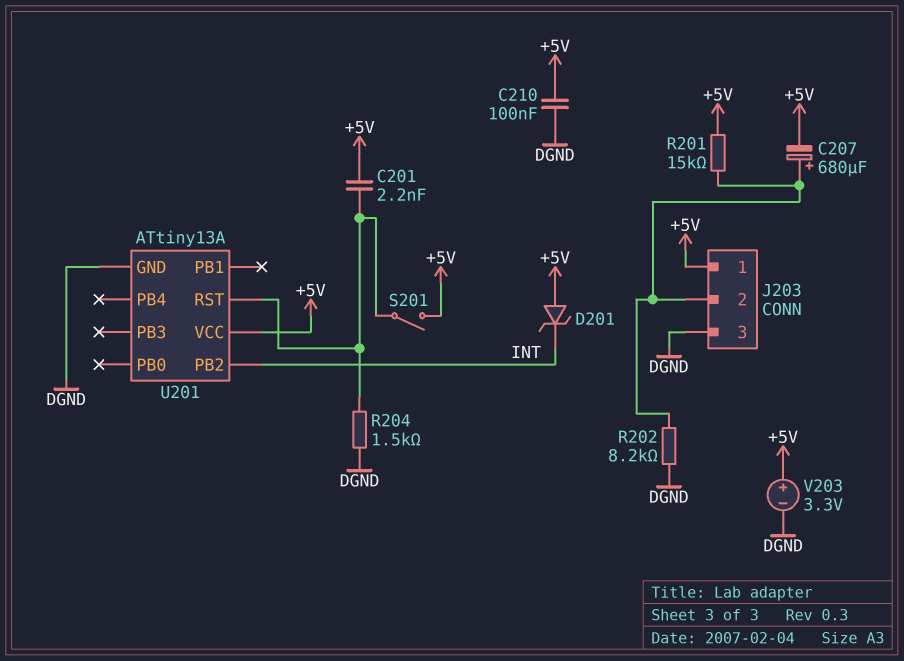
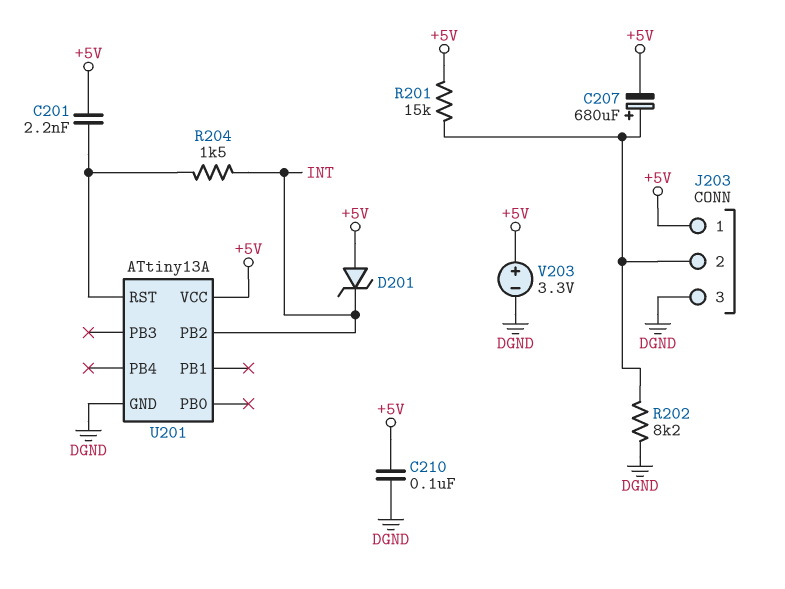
R204: 1.5k (DGND, U201/RST) -> 1.5k (INT, U201/RST)
S201: switch (+5V, U201/RST) -> none

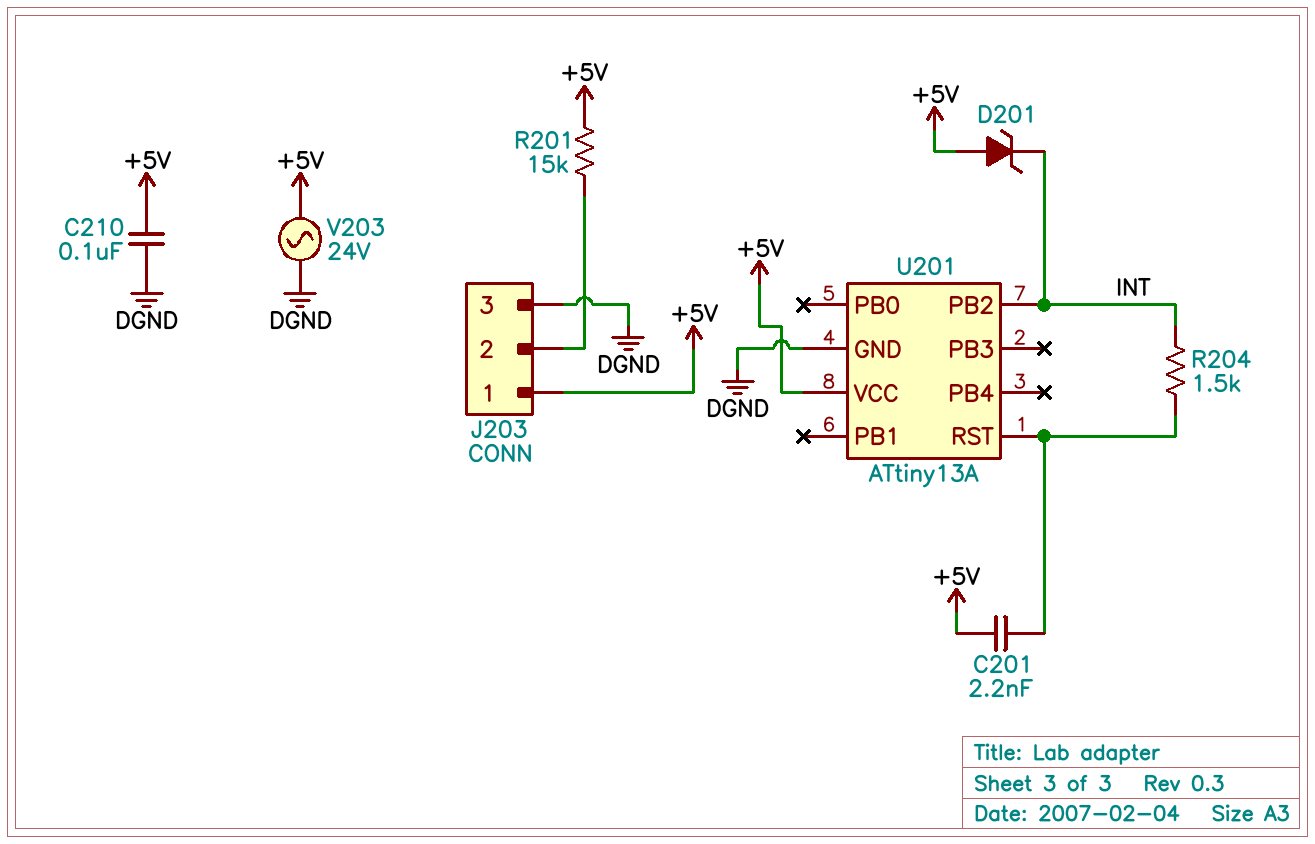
C207: 680uF (plus J203/2, minus +5V) -> none
R202: 8.2k (DGND, J203/2) -> none
V203: 3.3V (plus +5V, minus DGND) -> AC 24V (+5V, DGND)

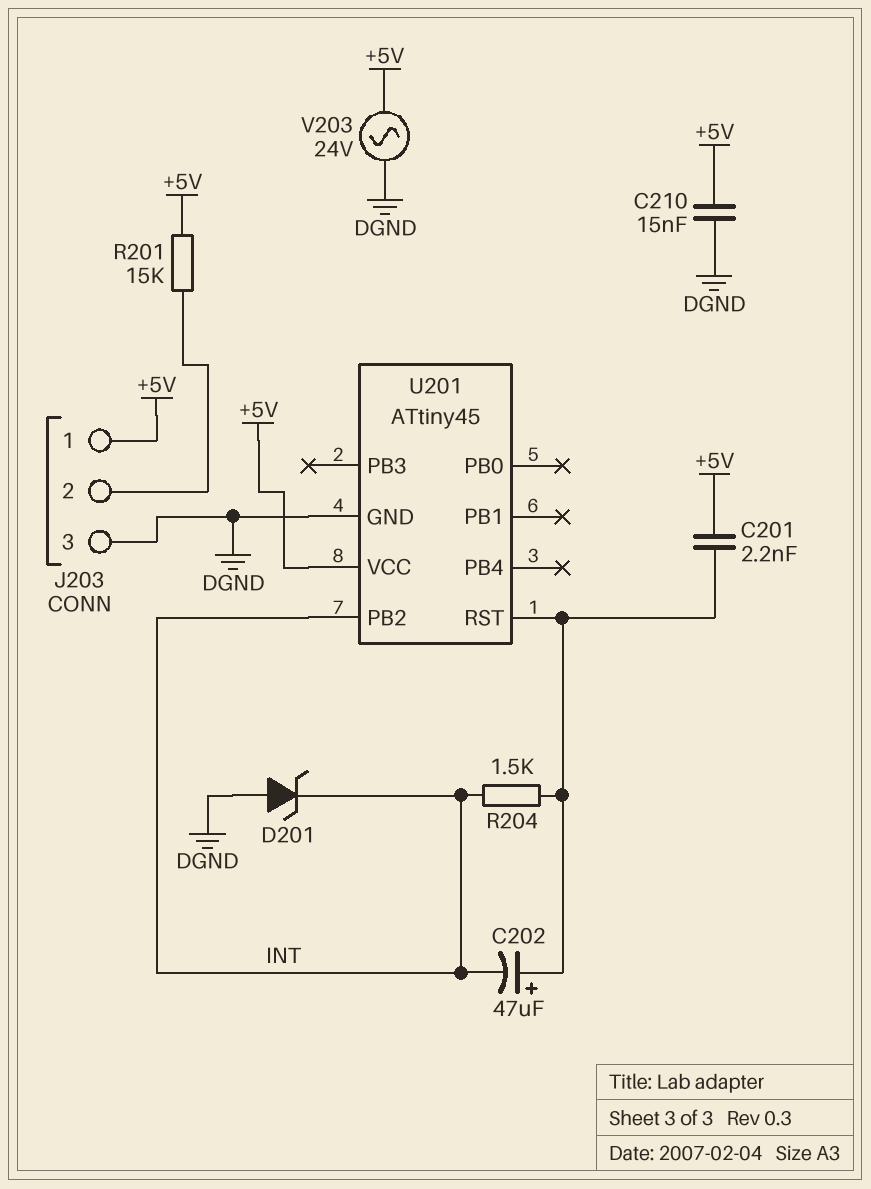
C202: none -> 47uF (plus U201/RST, minus INT)
C210: 100nF (+5V, DGND) -> 15nF (+5V, DGND)
D201: zener (A +5V, K INT) -> zener (A DGND, K INT)
U201: ATtiny13A -> ATtiny45

